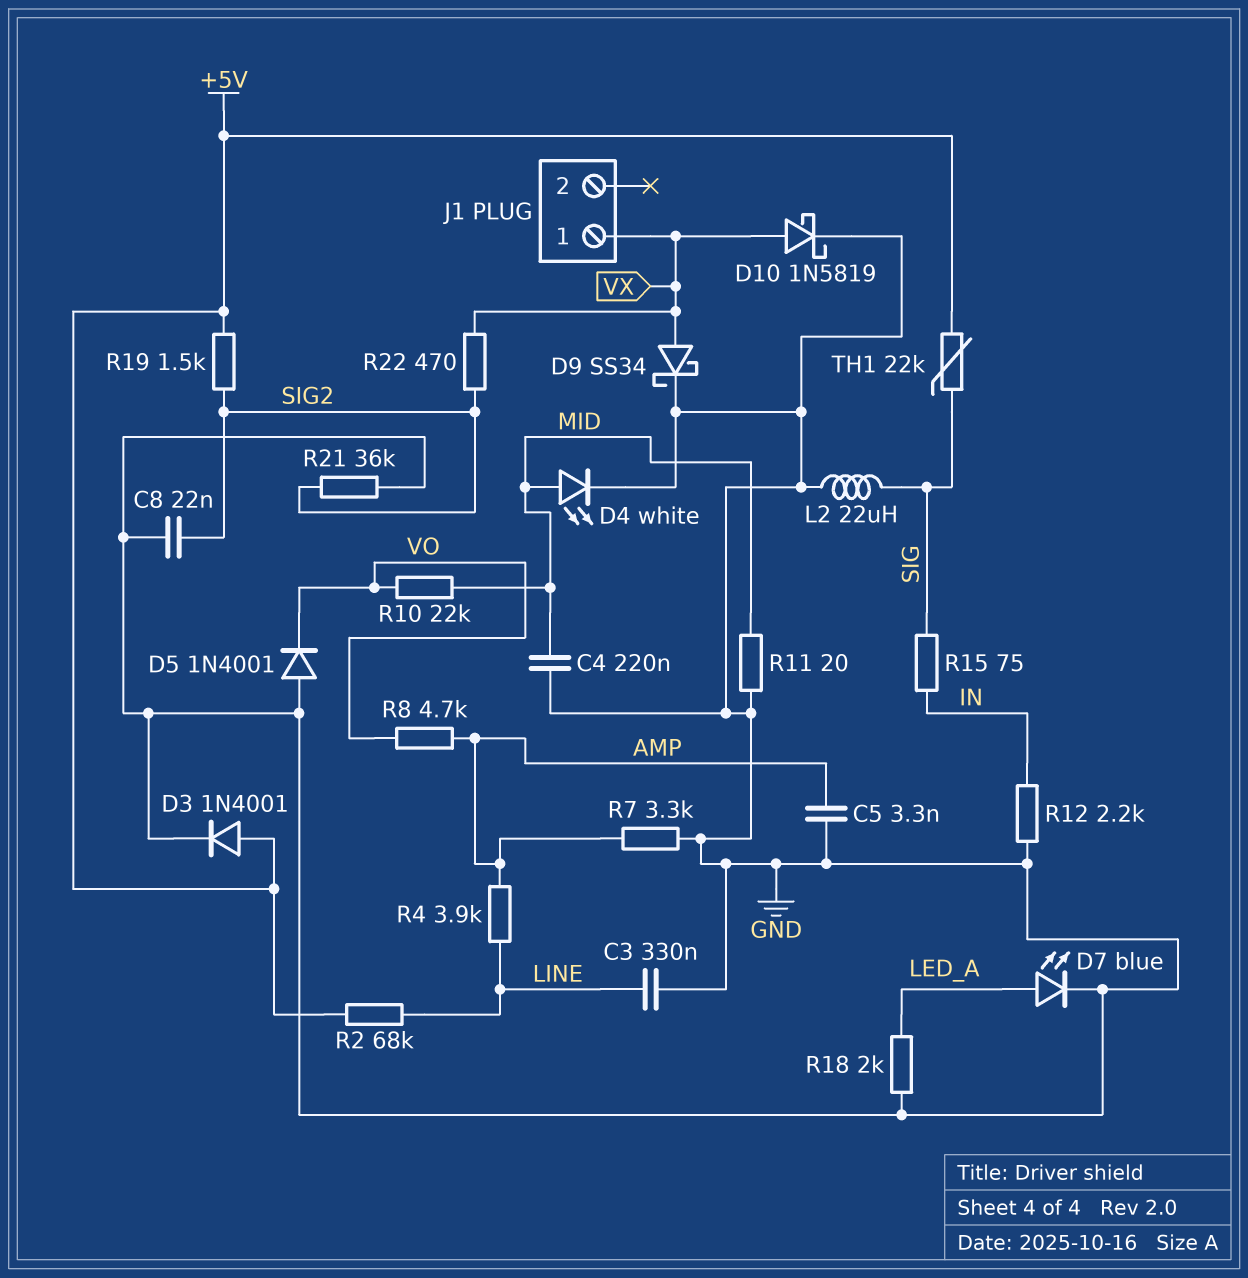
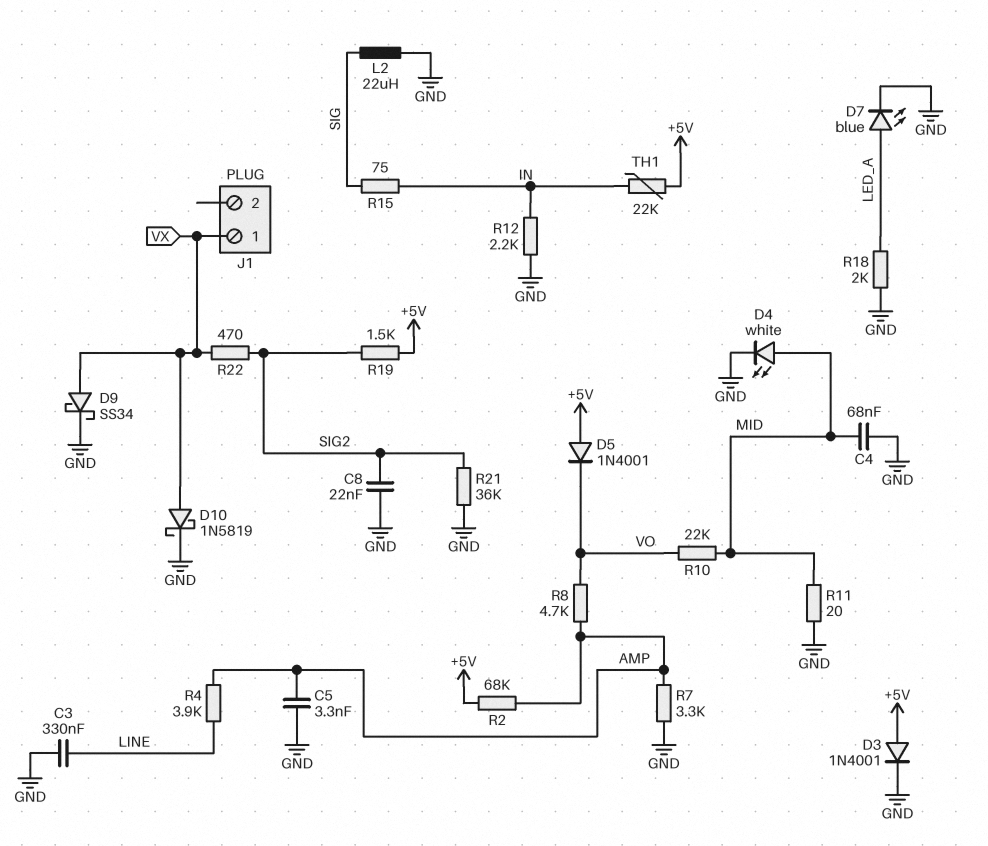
C4: 220nF (GND, MID) -> 68nF (GND, MID)
D5: diode 1N4001 (A GND, K VO) -> diode 1N4001 (A +5V, K VO)
R2: 68k (+5V, LINE) -> 68k (+5V, AMP)
TH1: 22k (+5V, SIG) -> 22k (+5V, IN)

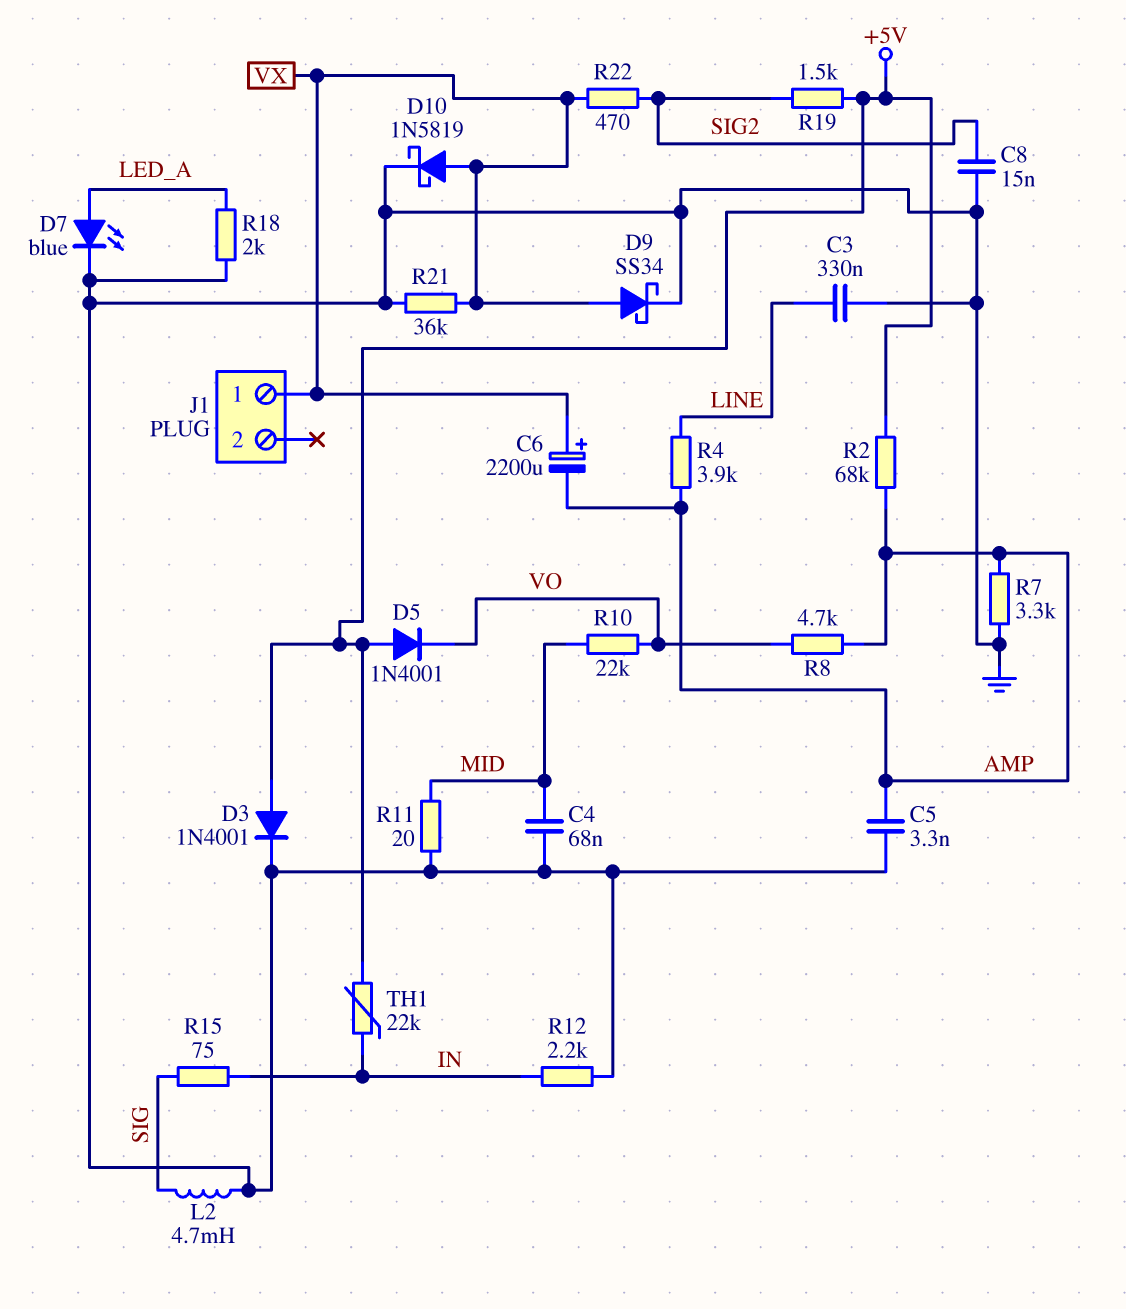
C6: none -> 2200uF (plus VX, minus AMP)
C8: 22nF (GND, SIG2) -> 15nF (GND, SIG2)
D4: LED white (A MID, K GND) -> none
L2: 22uH (GND, SIG) -> 4.7mH (GND, SIG)
R21: 36k (GND, SIG2) -> 36k (GND, VX)

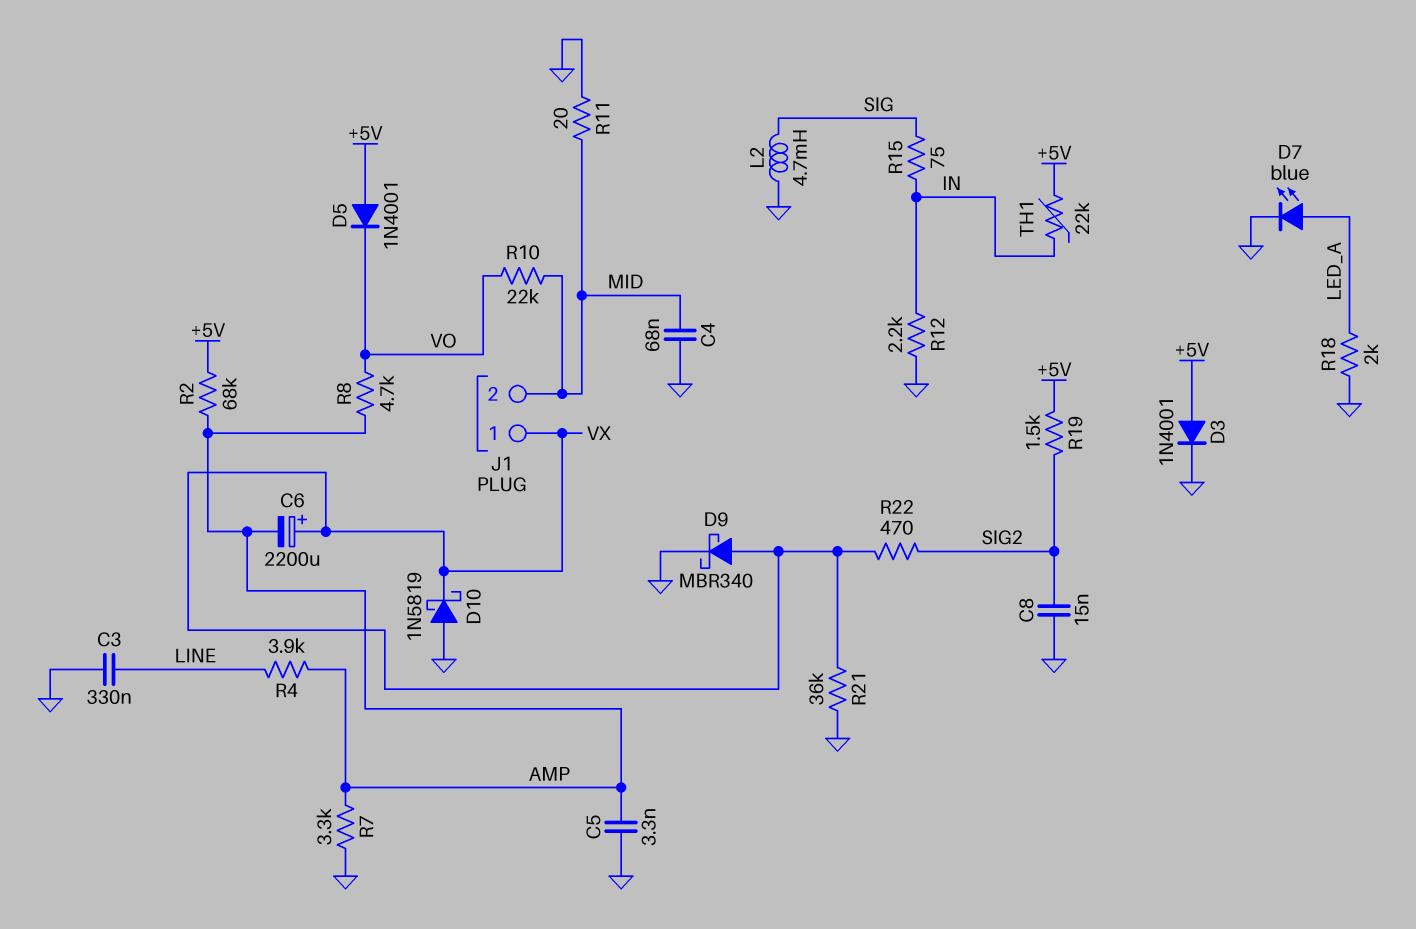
D9: schottky SS34 (A VX, K GND) -> schottky MBR340 (A VX, K GND)
D10: schottky 1N5819 (A VX, K GND) -> schottky 1N5819 (A GND, K VX)
J1 pin 2: none -> MID

